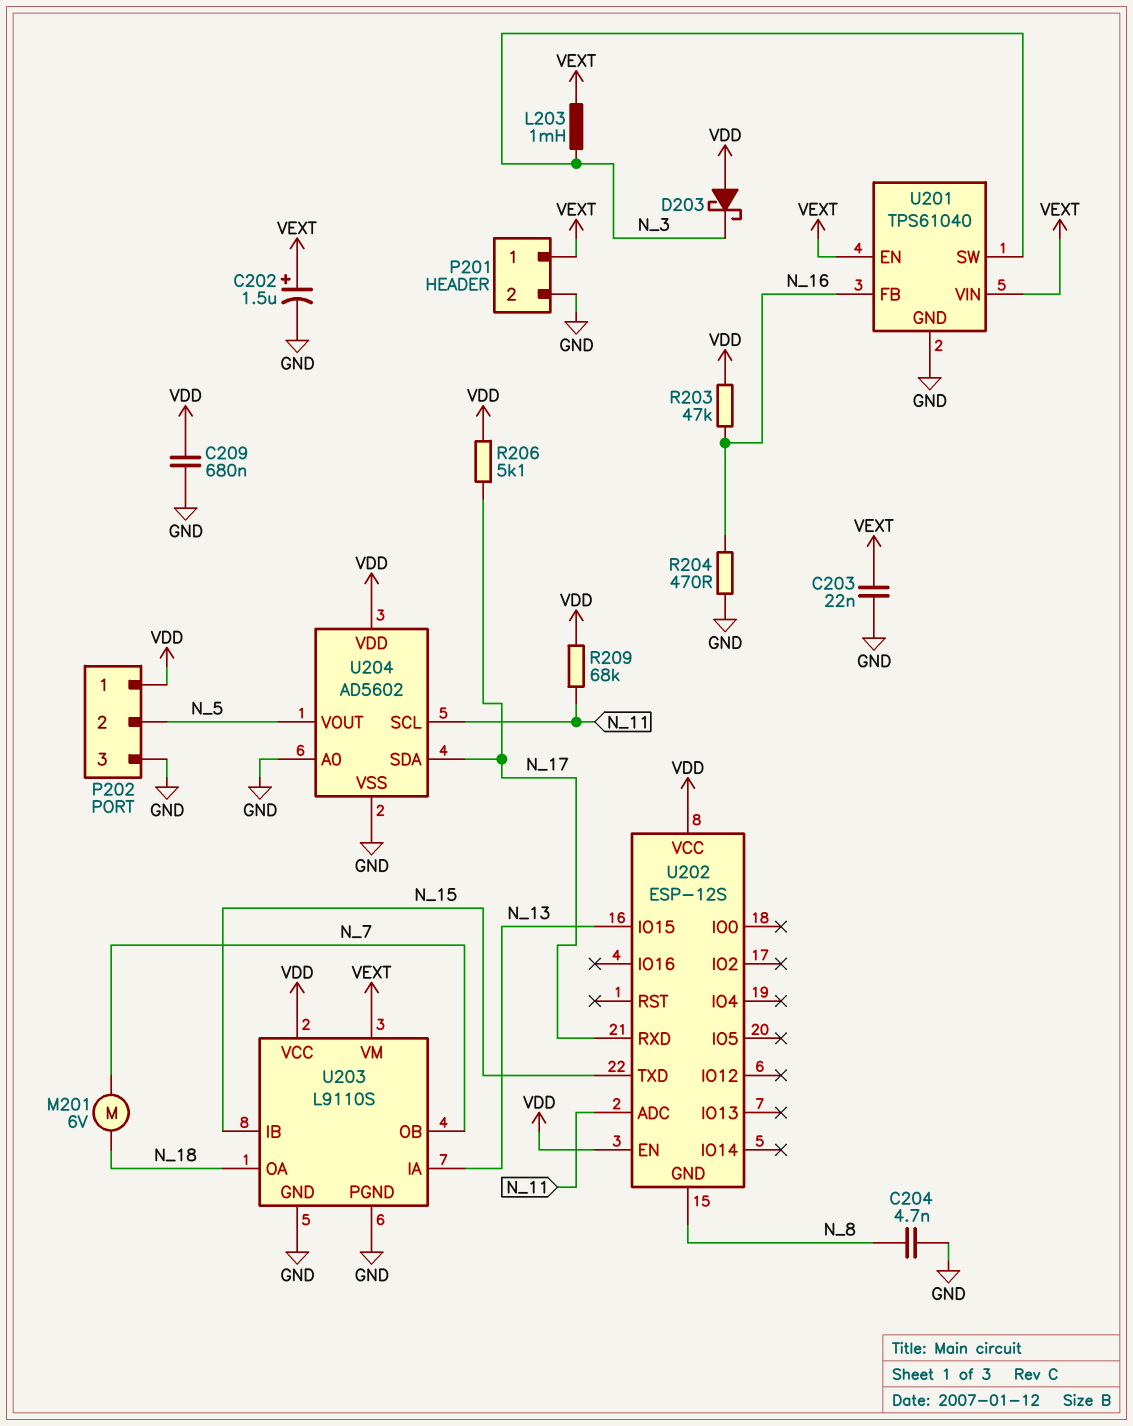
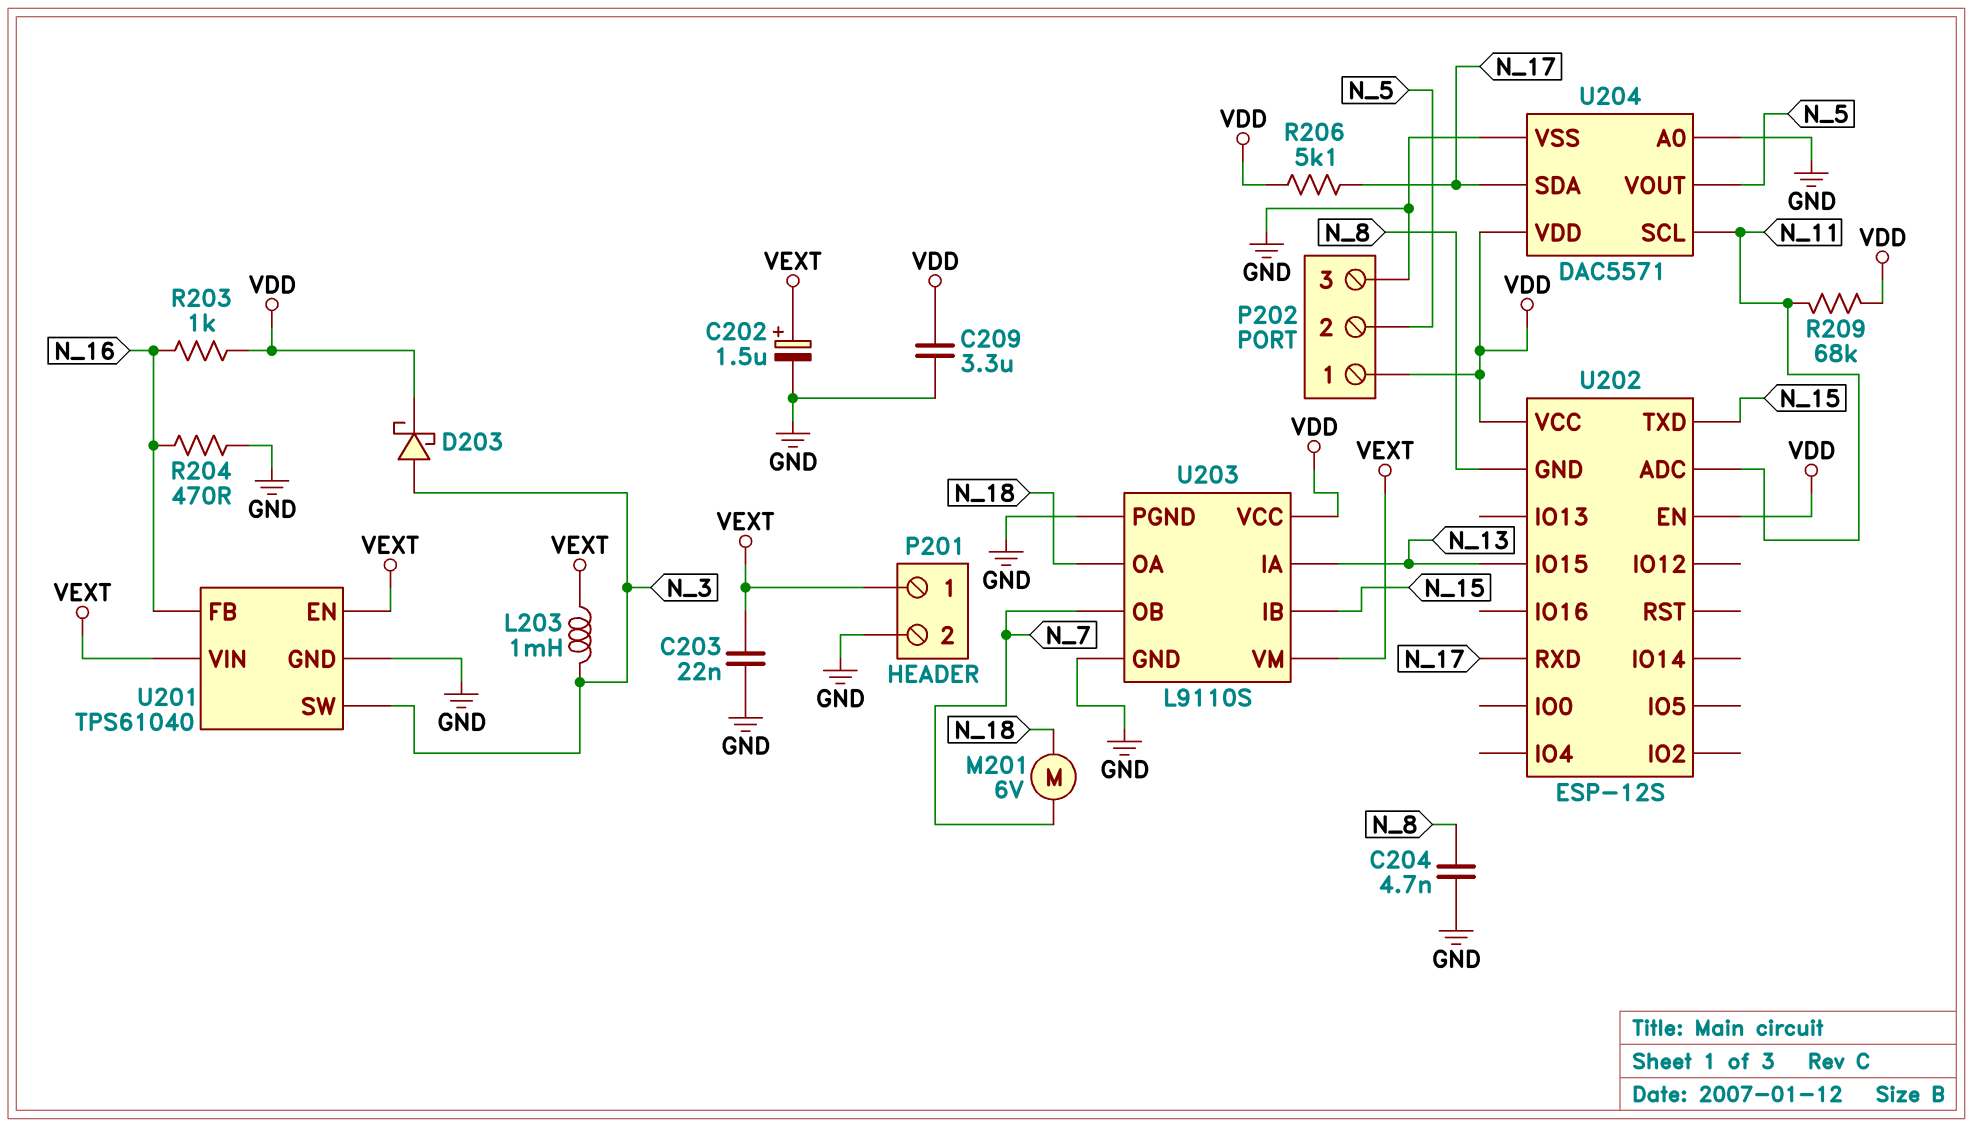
C209: 680nF (GND, VDD) -> 3.3uF (GND, VDD)
D203: schottky (A VDD, K N_3) -> schottky (A N_3, K VDD)
R203: 47k (N_16, VDD) -> 1k (N_16, VDD)
U204: AD5602 -> DAC5571

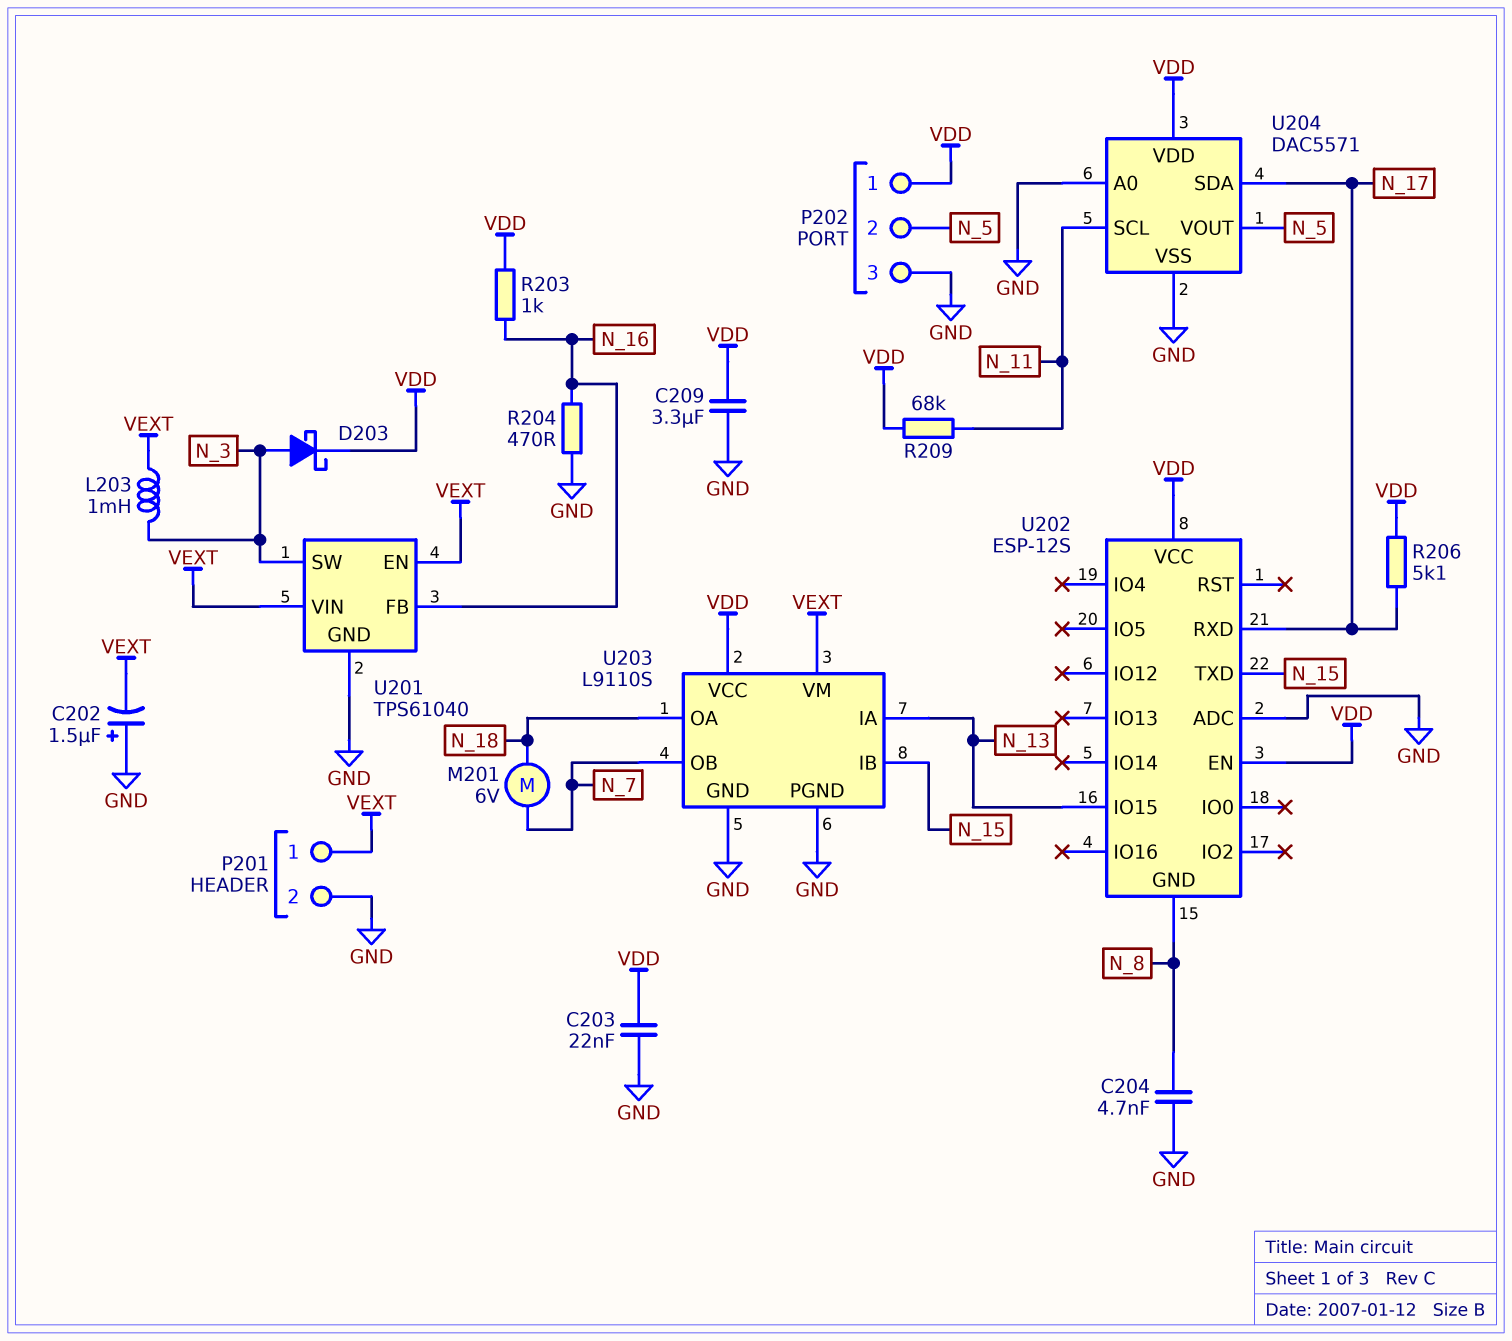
C202: 1.5uF (plus VEXT, minus GND) -> 1.5uF (plus GND, minus VEXT)
C203: 22nF (GND, VEXT) -> 22nF (GND, VDD)
U202 pin ADC: N_11 -> GND

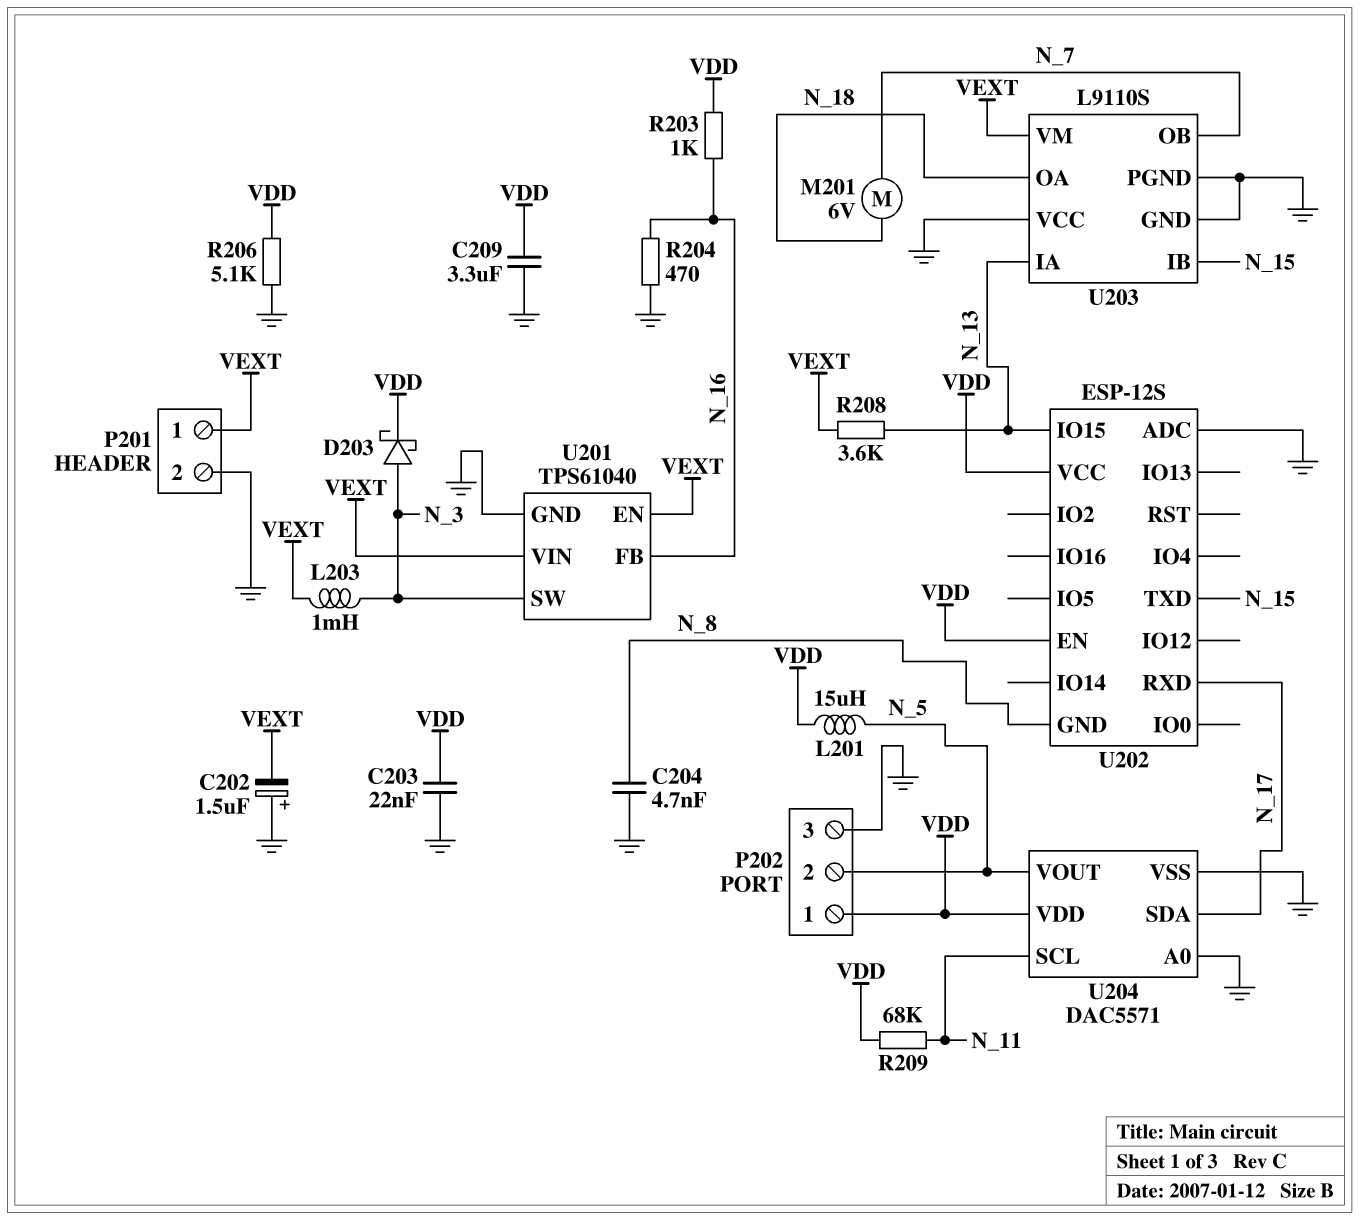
L201: none -> 15uH (N_5, VDD)
R206: 5.1k (N_17, VDD) -> 5.1k (GND, VDD)
R208: none -> 3.6k (N_13, VEXT)
U203 pin VCC: VDD -> GND

